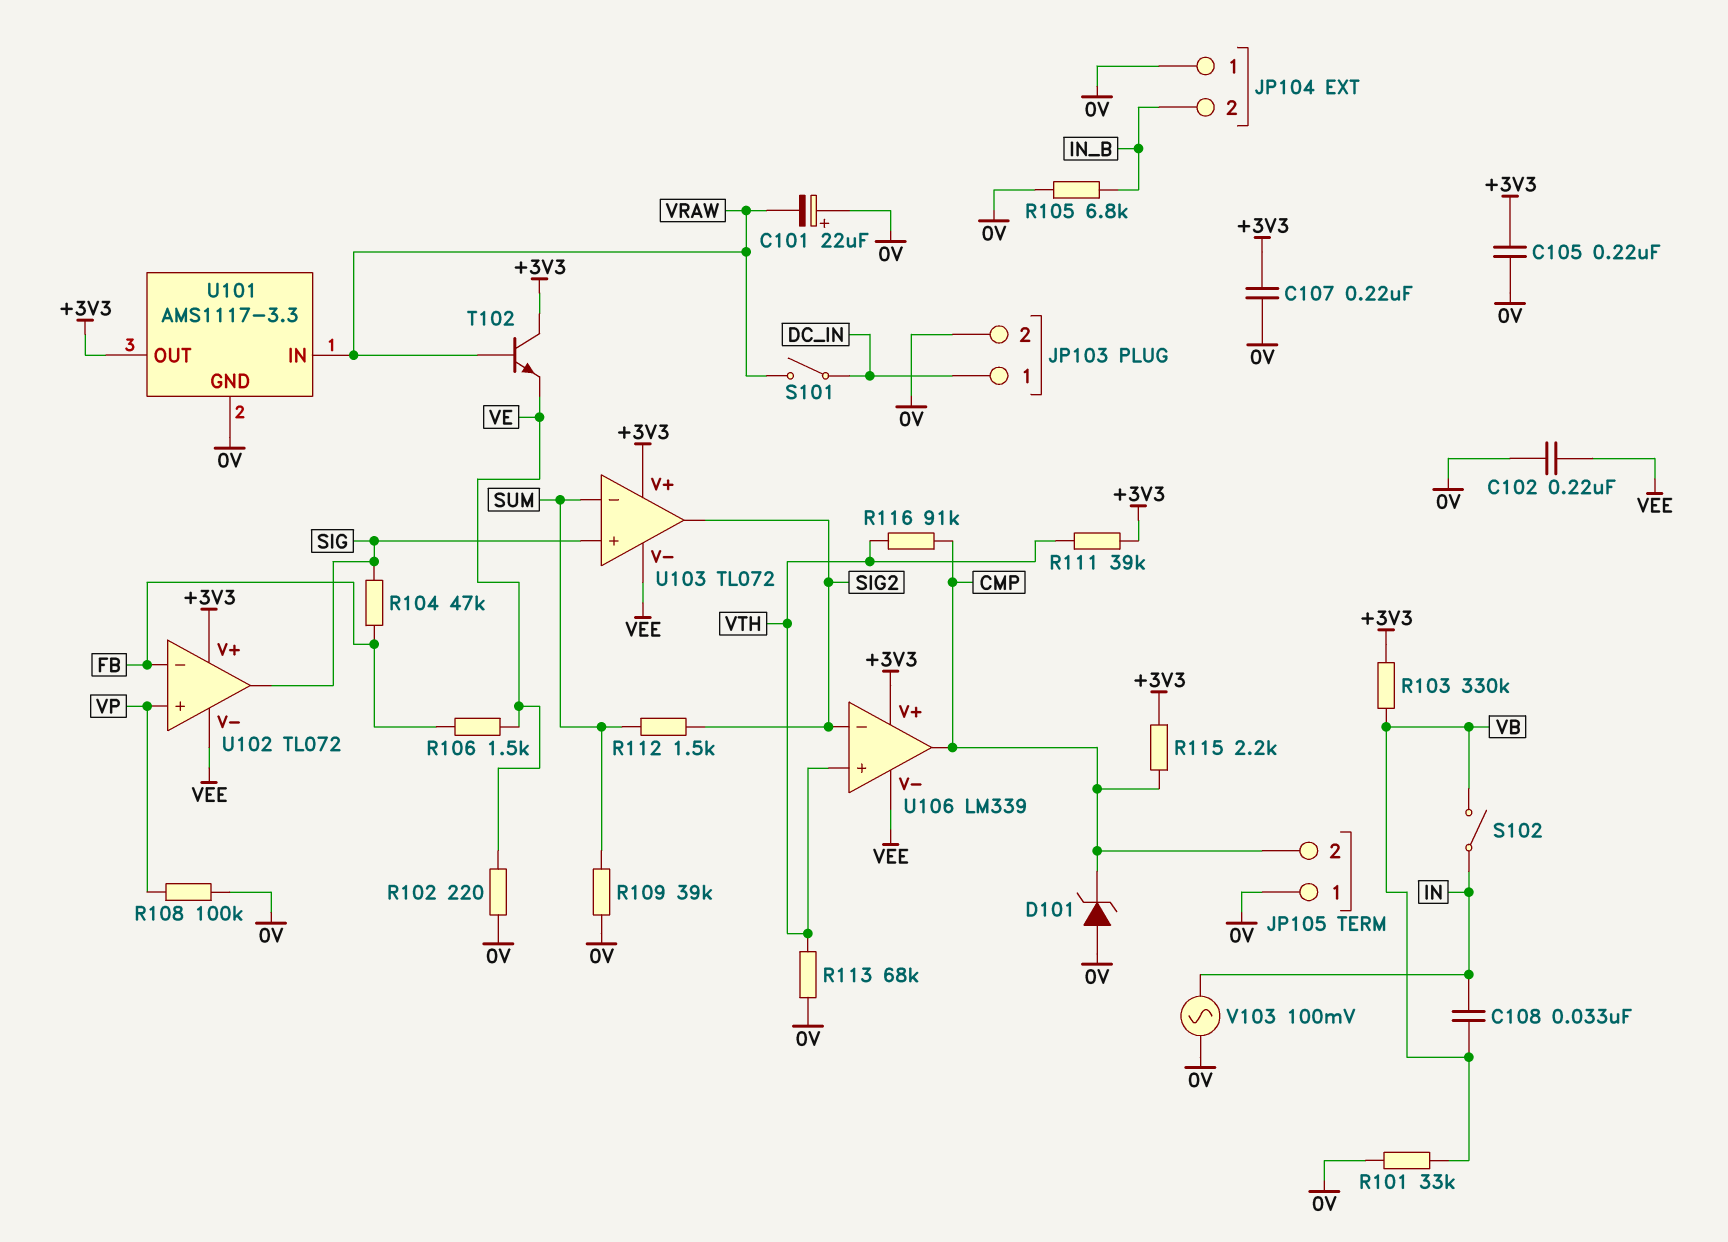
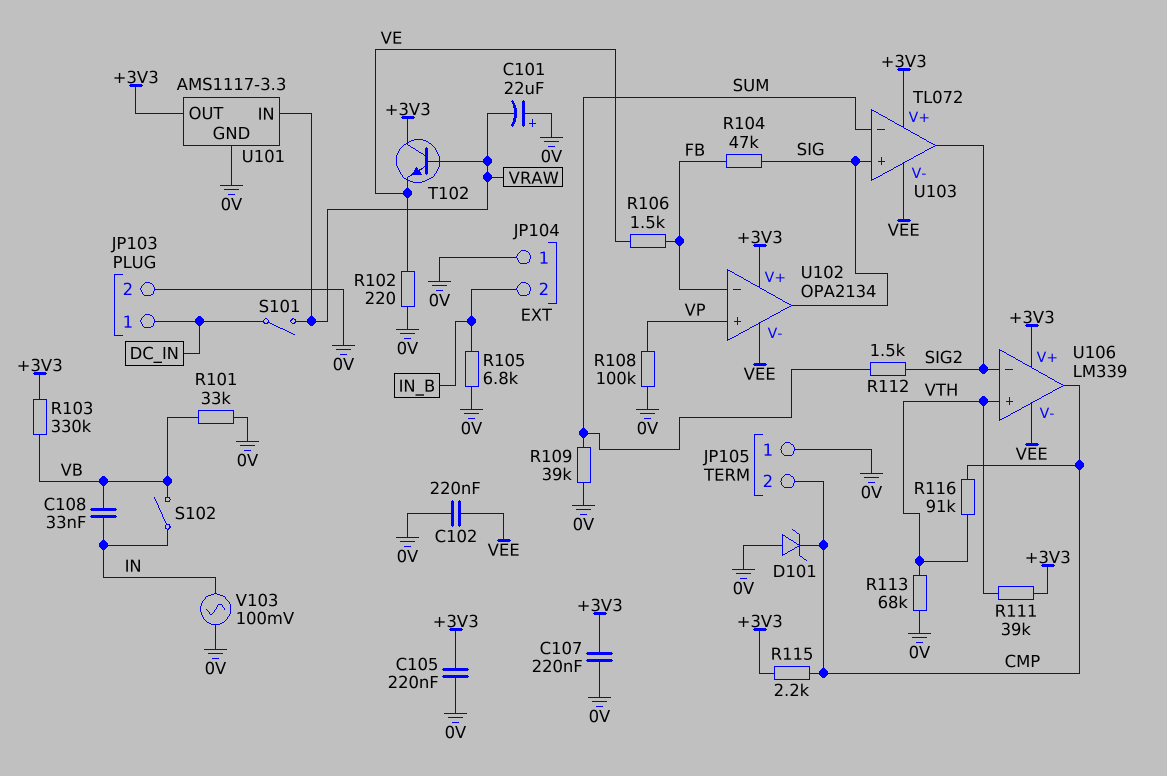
U102: TL072 -> OPA2134

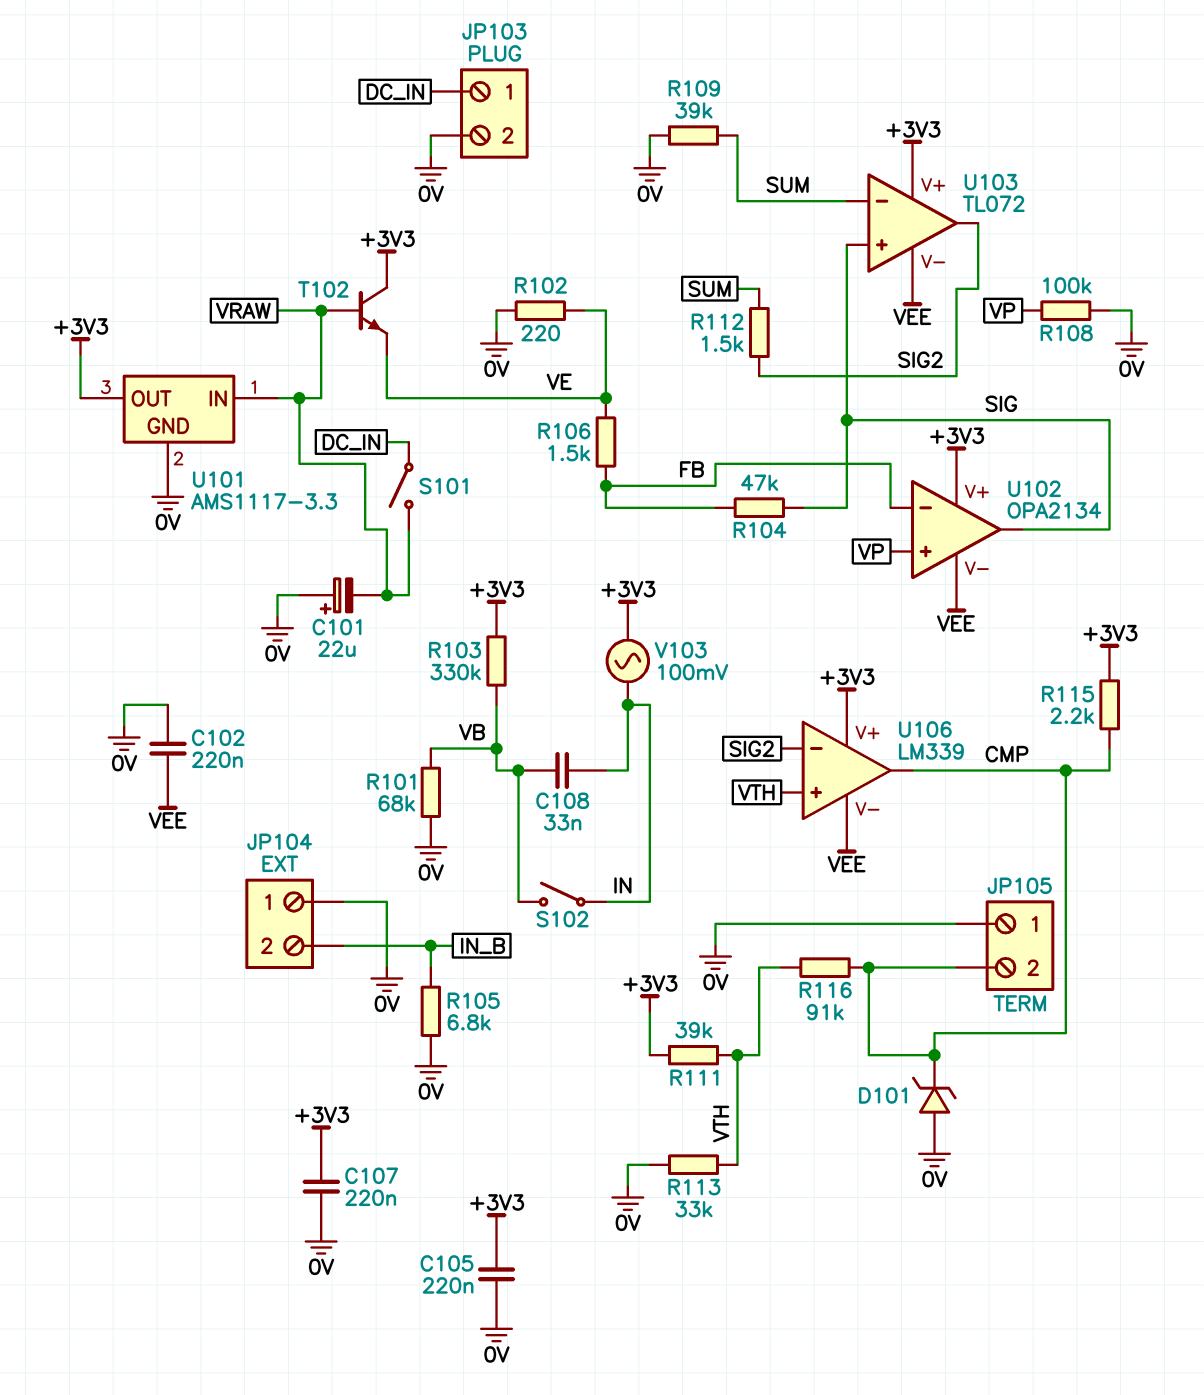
R101: 33k (0V, VB) -> 68k (0V, VB)
R113: 68k (0V, VTH) -> 33k (0V, VTH)
V103: AC 100mV (0V, IN) -> AC 100mV (+3V3, IN)

